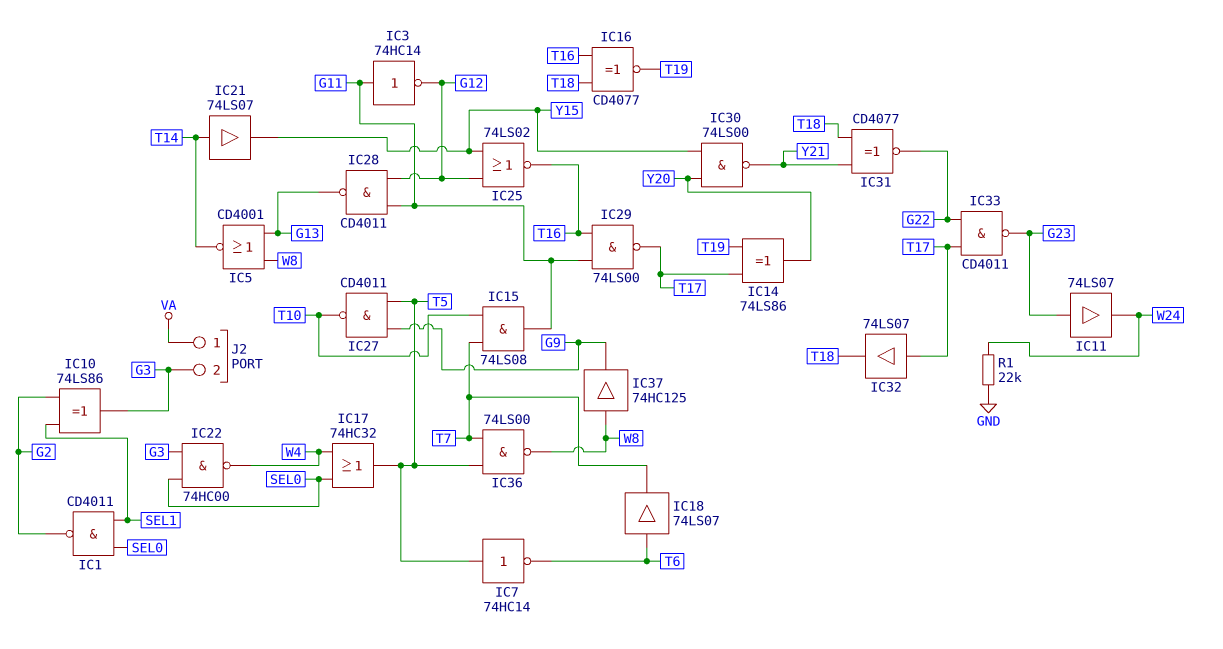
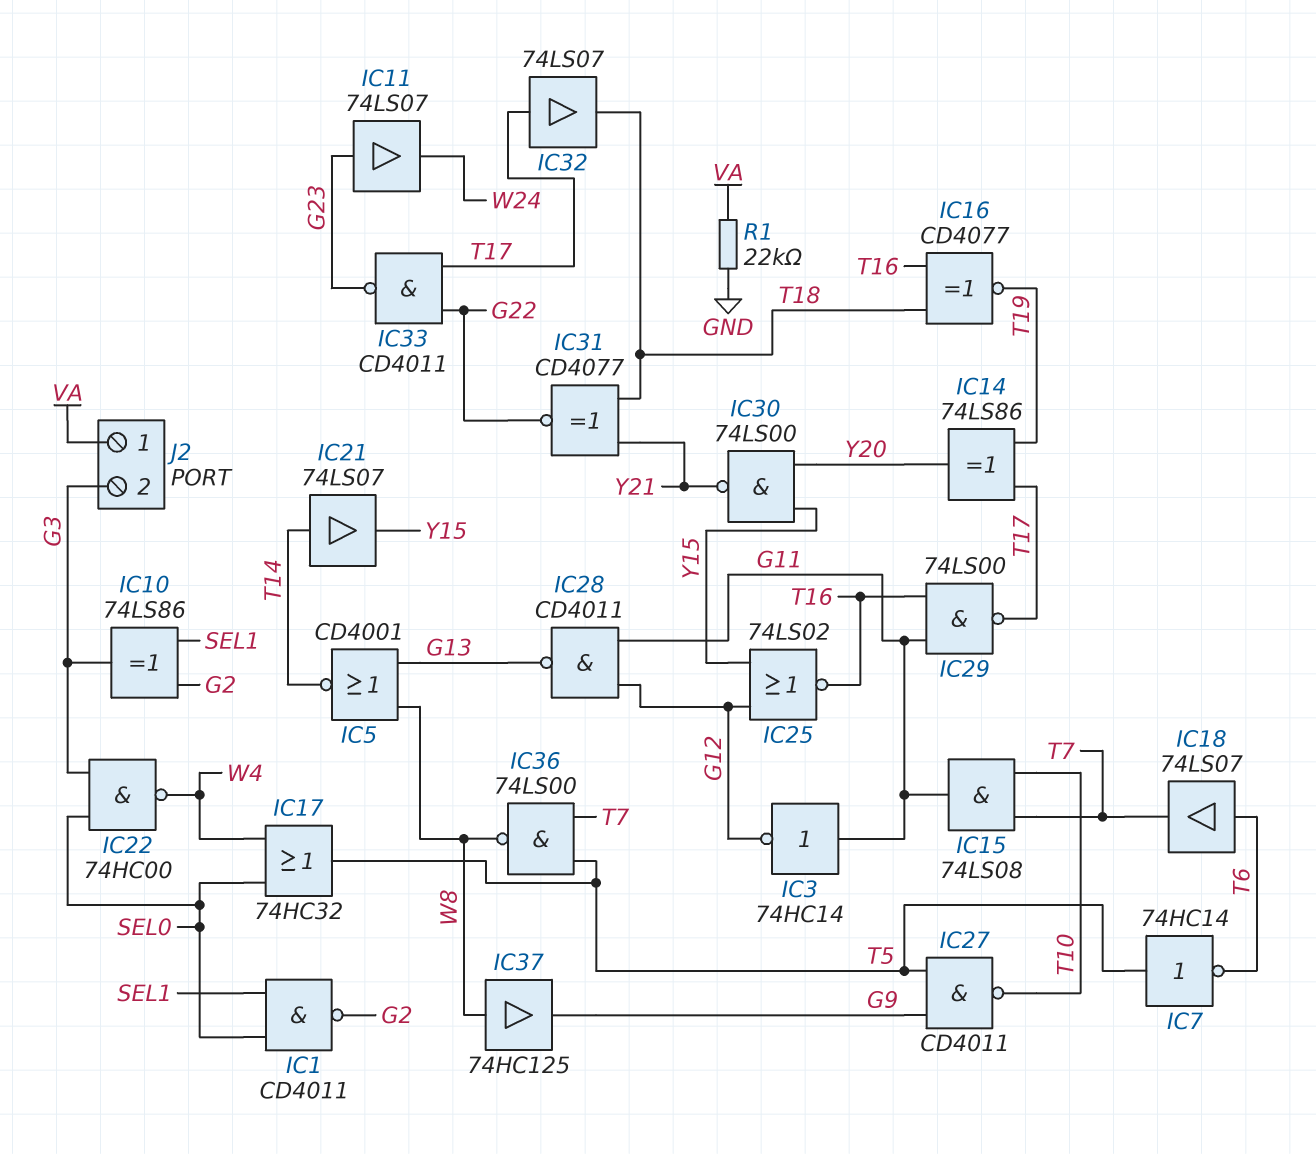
R1: 22k (GND, W24) -> 22k (GND, VA)

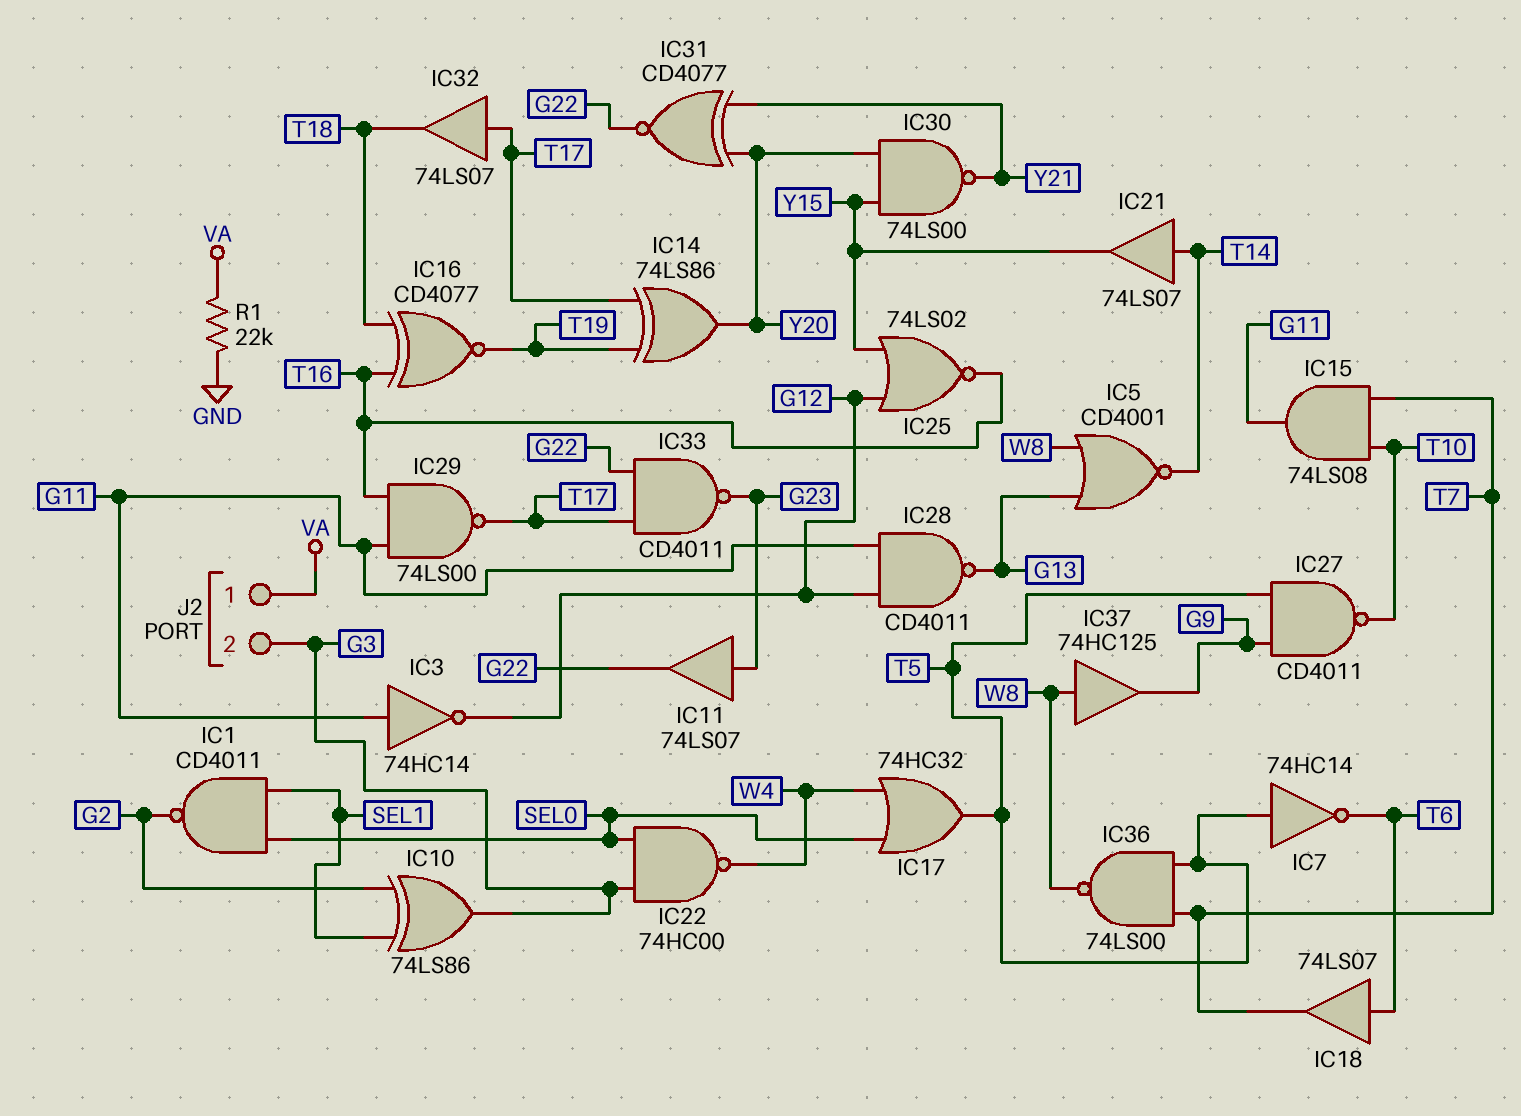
IC11: buffer 74LS07 (in G23, out W24) -> buffer 74LS07 (in G23, out G22)
IC31: XNOR CD4077 (in T18, in Y21, out G22) -> XNOR CD4077 (in Y20, in Y21, out G22)

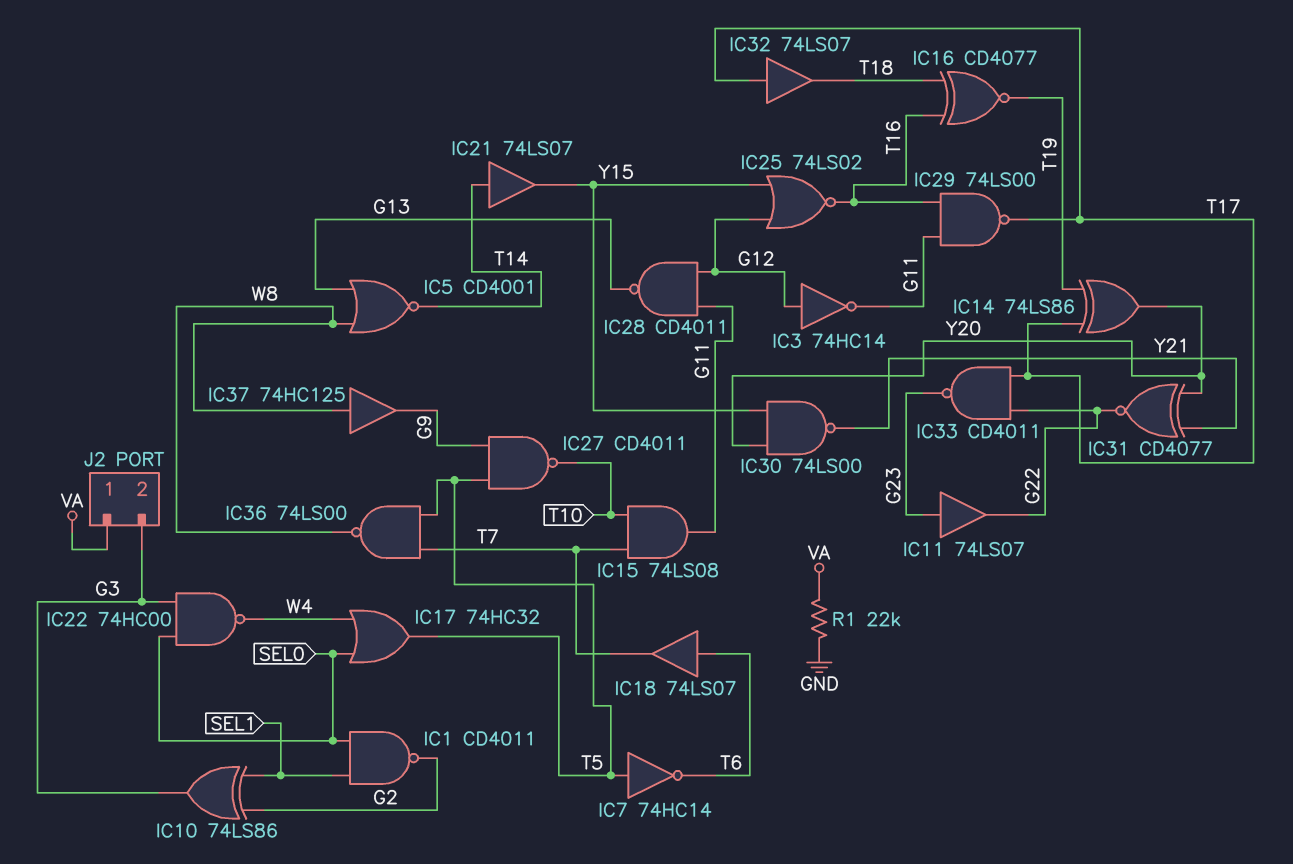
IC3: NOT 74HC14 (in G11, out G12) -> NOT 74HC14 (in G12, out G11)

